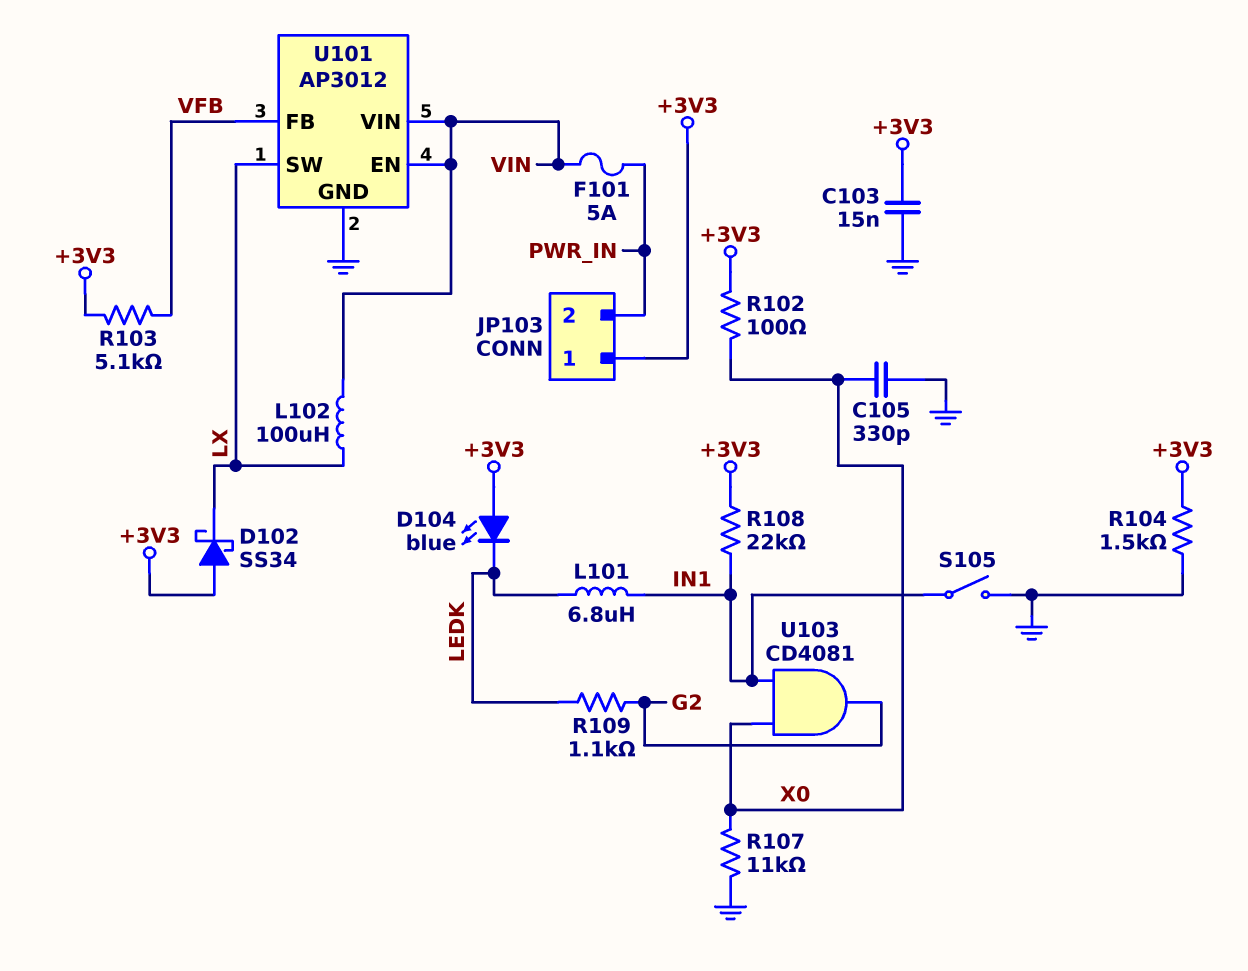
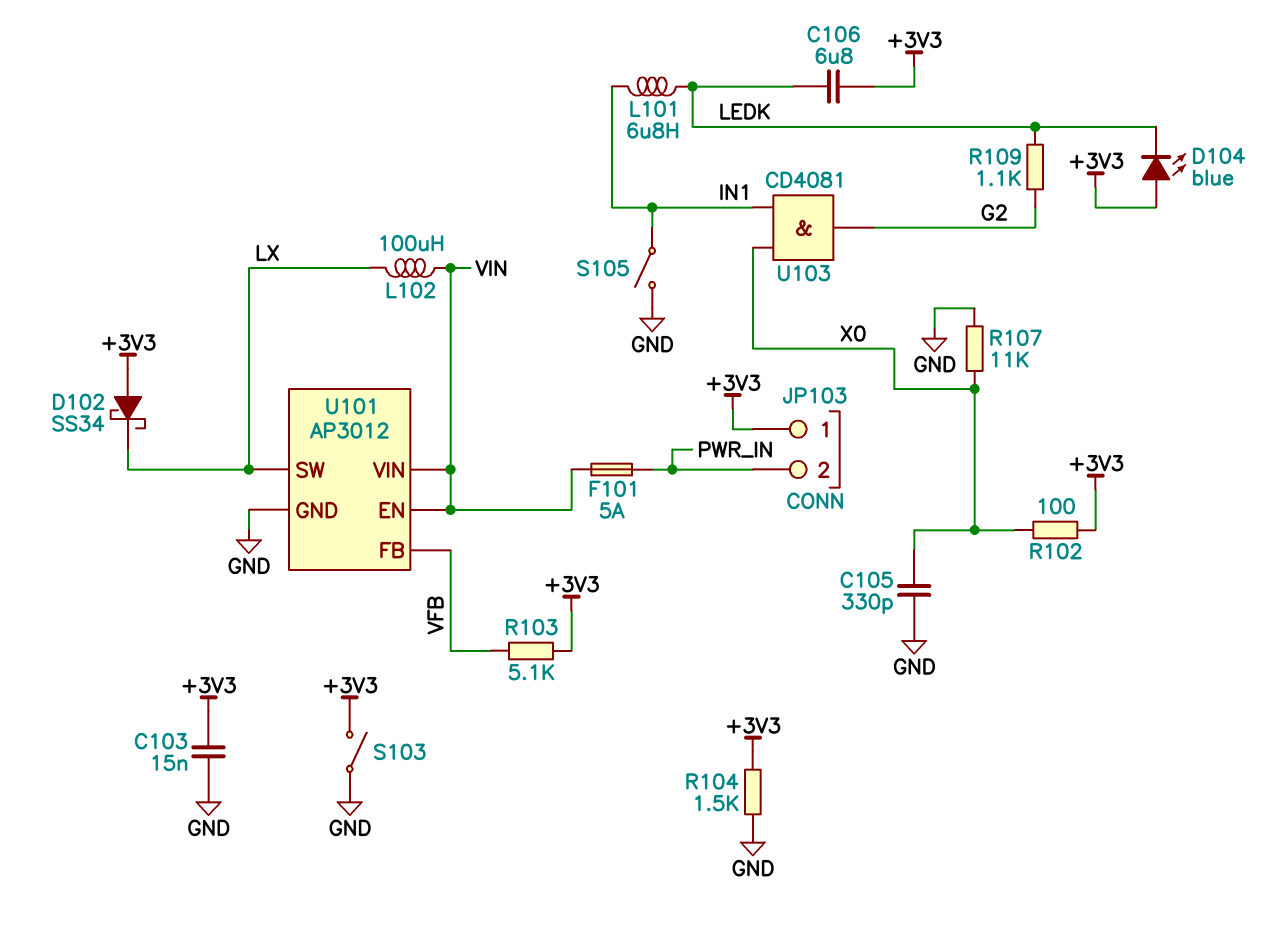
C106: none -> 6.8uF (+3V3, LEDK)
R108: 22k (+3V3, IN1) -> none
S103: none -> switch (+3V3, GND)

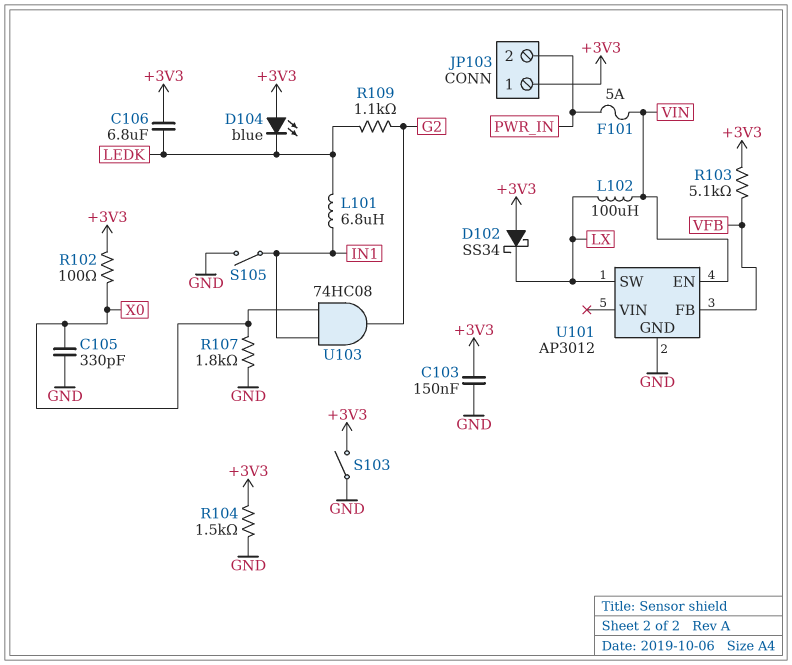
C103: 15nF (+3V3, GND) -> 150nF (+3V3, GND)
R107: 11k (GND, X0) -> 1.8k (GND, X0)
U101 pin VIN: VIN -> none
U103: AND CD4081 (in IN1, in X0, out G2) -> AND 74HC08 (in IN1, in X0, out G2)

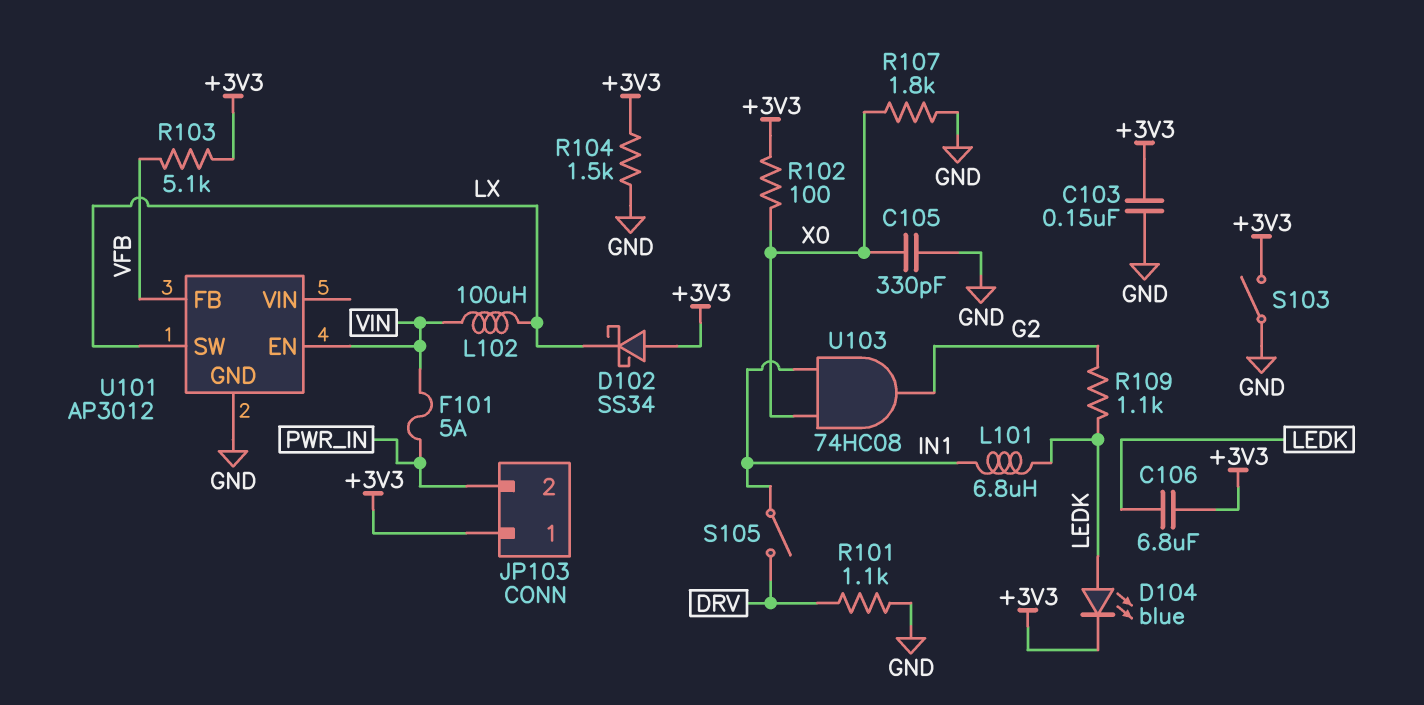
D104: LED blue (A +3V3, K LEDK) -> LED blue (A LEDK, K +3V3)
R101: none -> 1.1k (DRV, GND)
S105: switch (GND, IN1) -> switch (DRV, IN1)

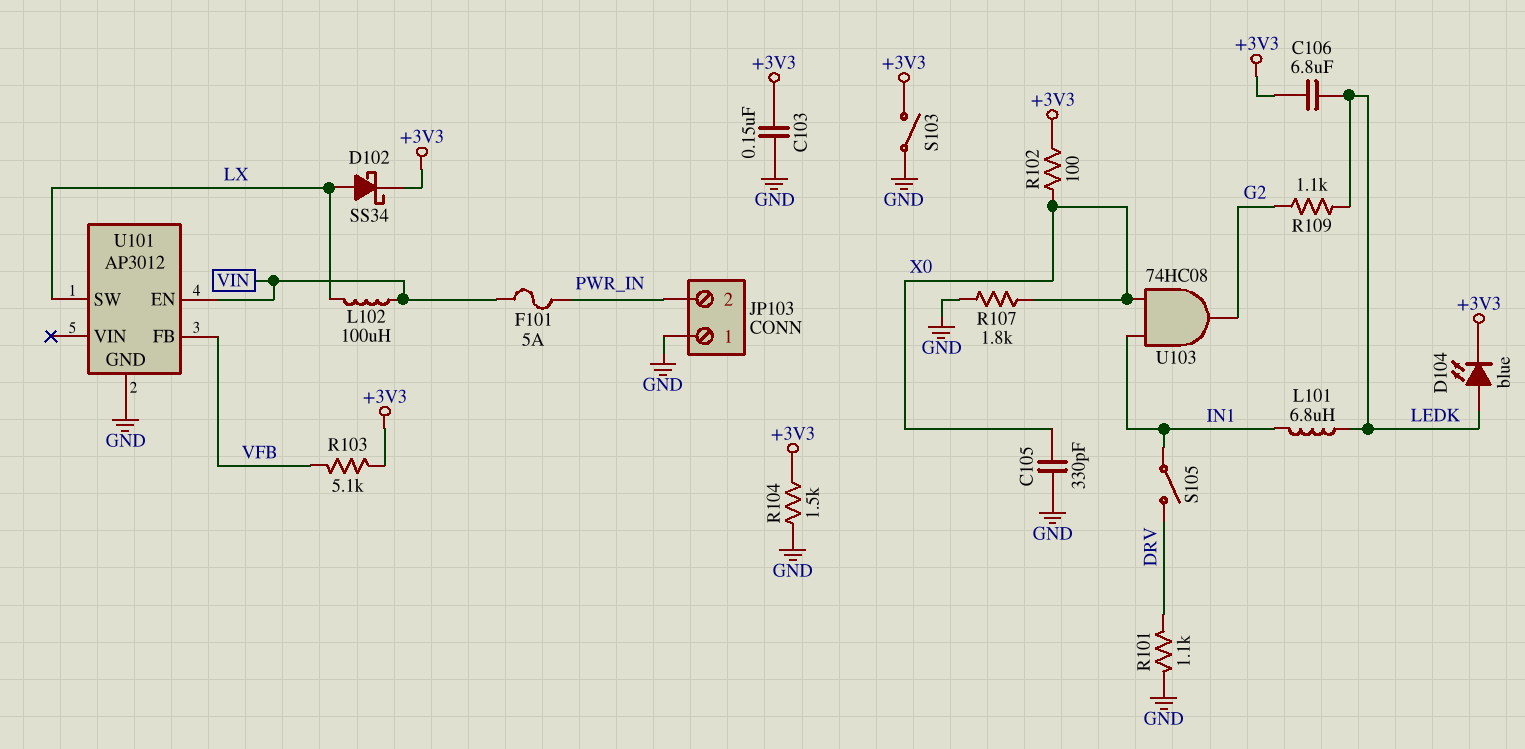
D102: schottky SS34 (A +3V3, K LX) -> schottky SS34 (A LX, K +3V3)
JP103 pin 1: +3V3 -> GND

